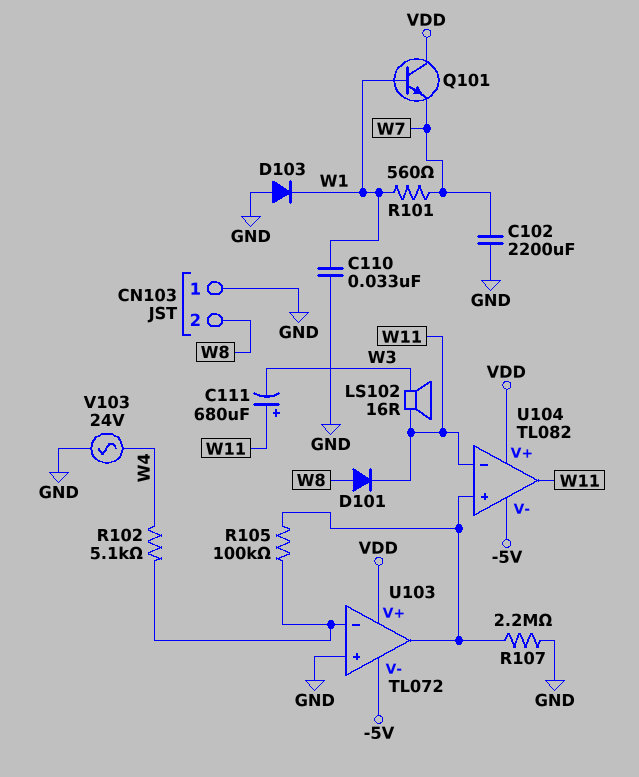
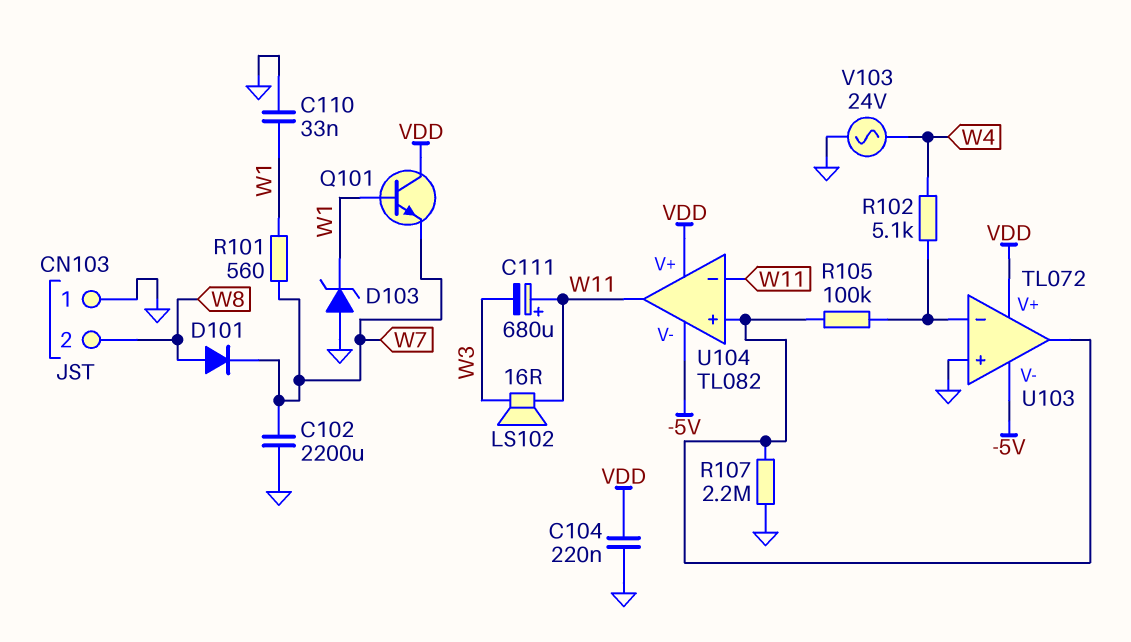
C104: none -> 220nF (GND, VDD)
D101: diode (A W8, K W11) -> diode (A W8, K W7)
D103: diode (A GND, K W1) -> zener (A GND, K W1)

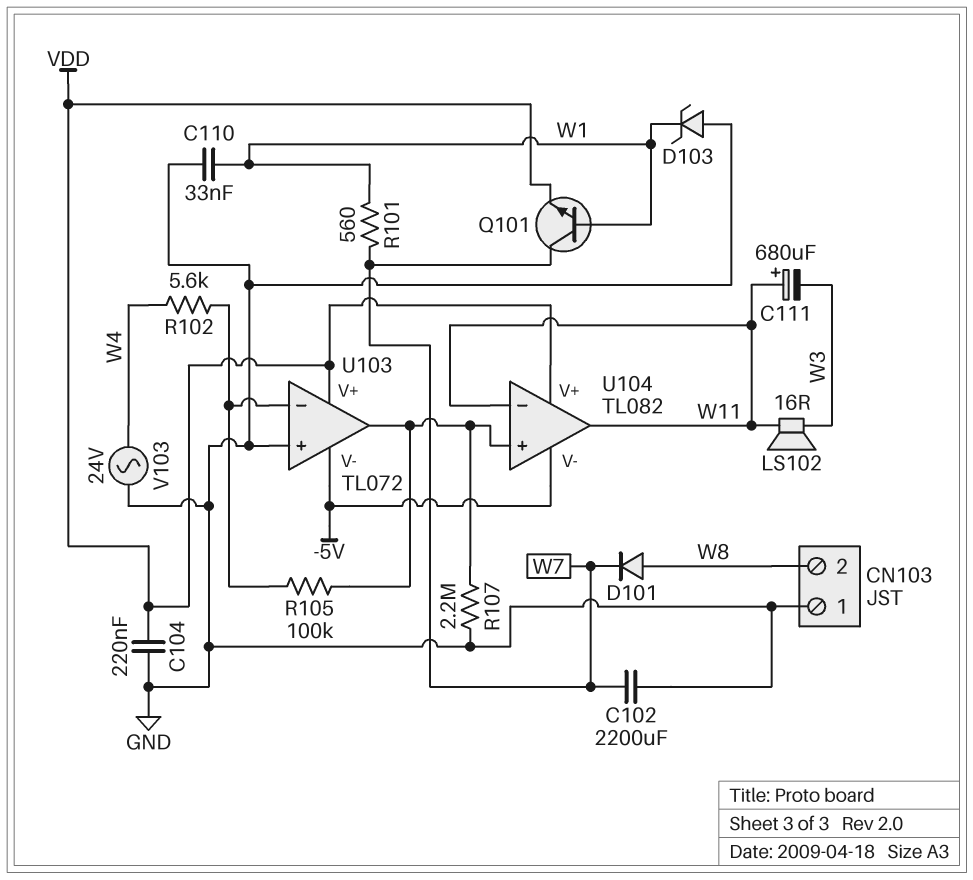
Q101: NPN (B W1, C VDD, E W7) -> NPN (B W1, C W7, E VDD)
R102: 5.1k (U103/in-, W4) -> 5.6k (U103/in-, W4)

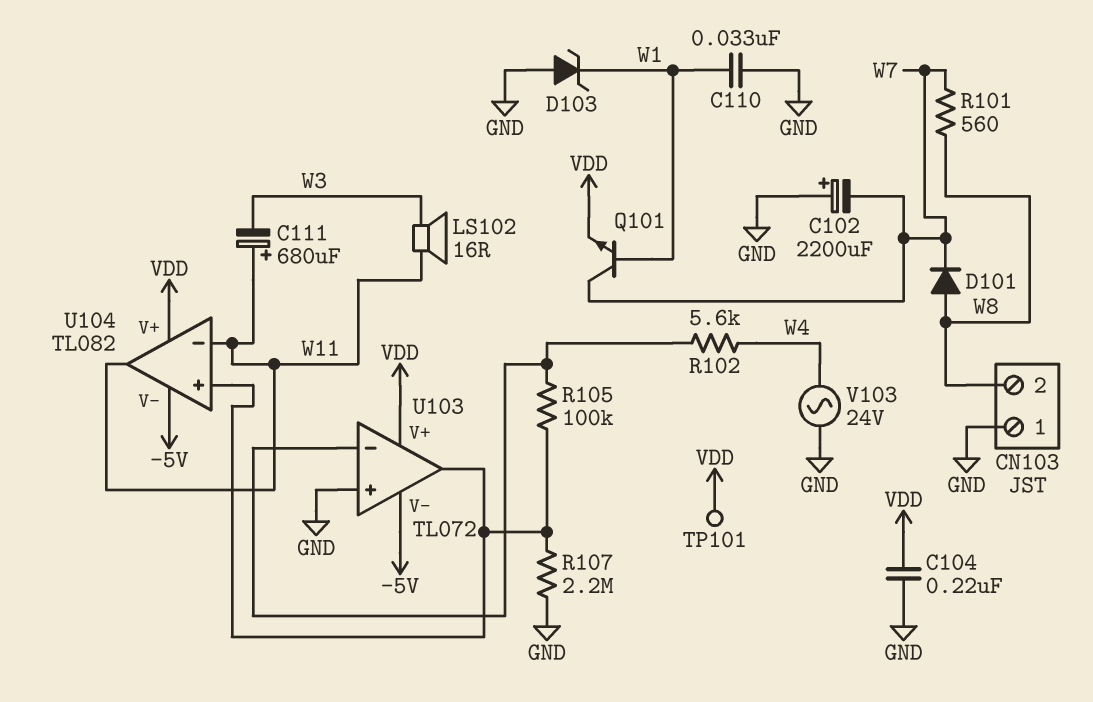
C102: 2200uF (GND, W7) -> 2200uF (plus GND, minus W7)
R101: 560 (W1, W7) -> 560 (W7, W8)
TP101: none -> test point (VDD)

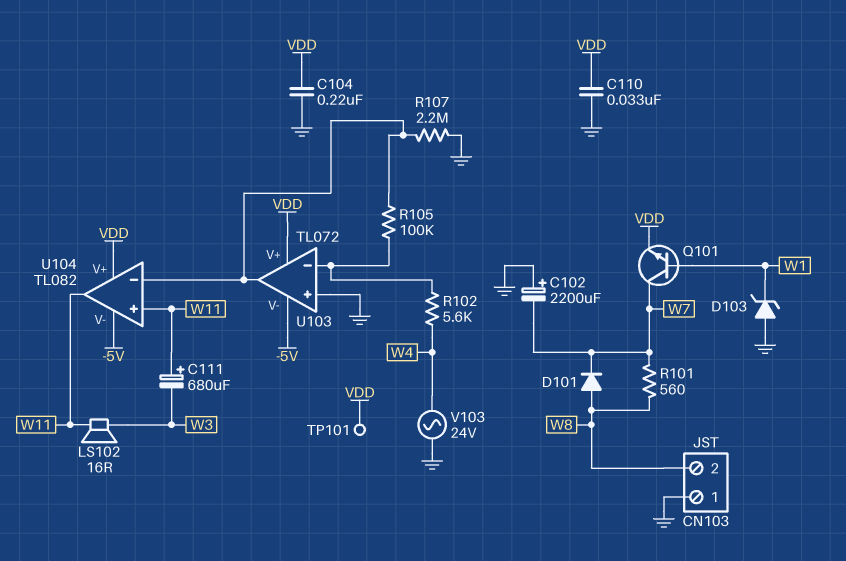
C110: 33nF (GND, W1) -> 33nF (GND, VDD)
U104 pin in+: U103/out -> W11
U104 pin in-: W11 -> U103/out

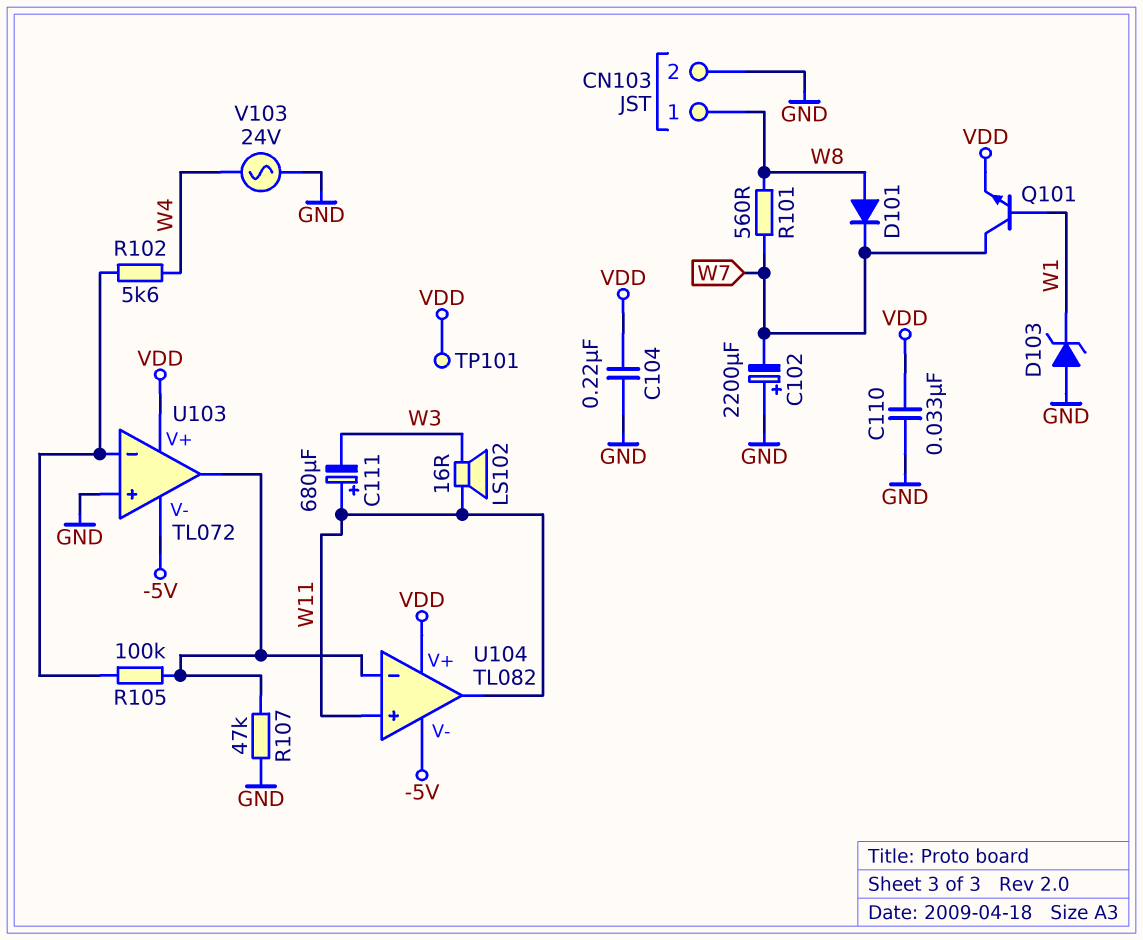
CN103 pin 1: GND -> W8
CN103 pin 2: W8 -> GND
R107: 2.2M (GND, U103/out) -> 47k (GND, U103/out)

